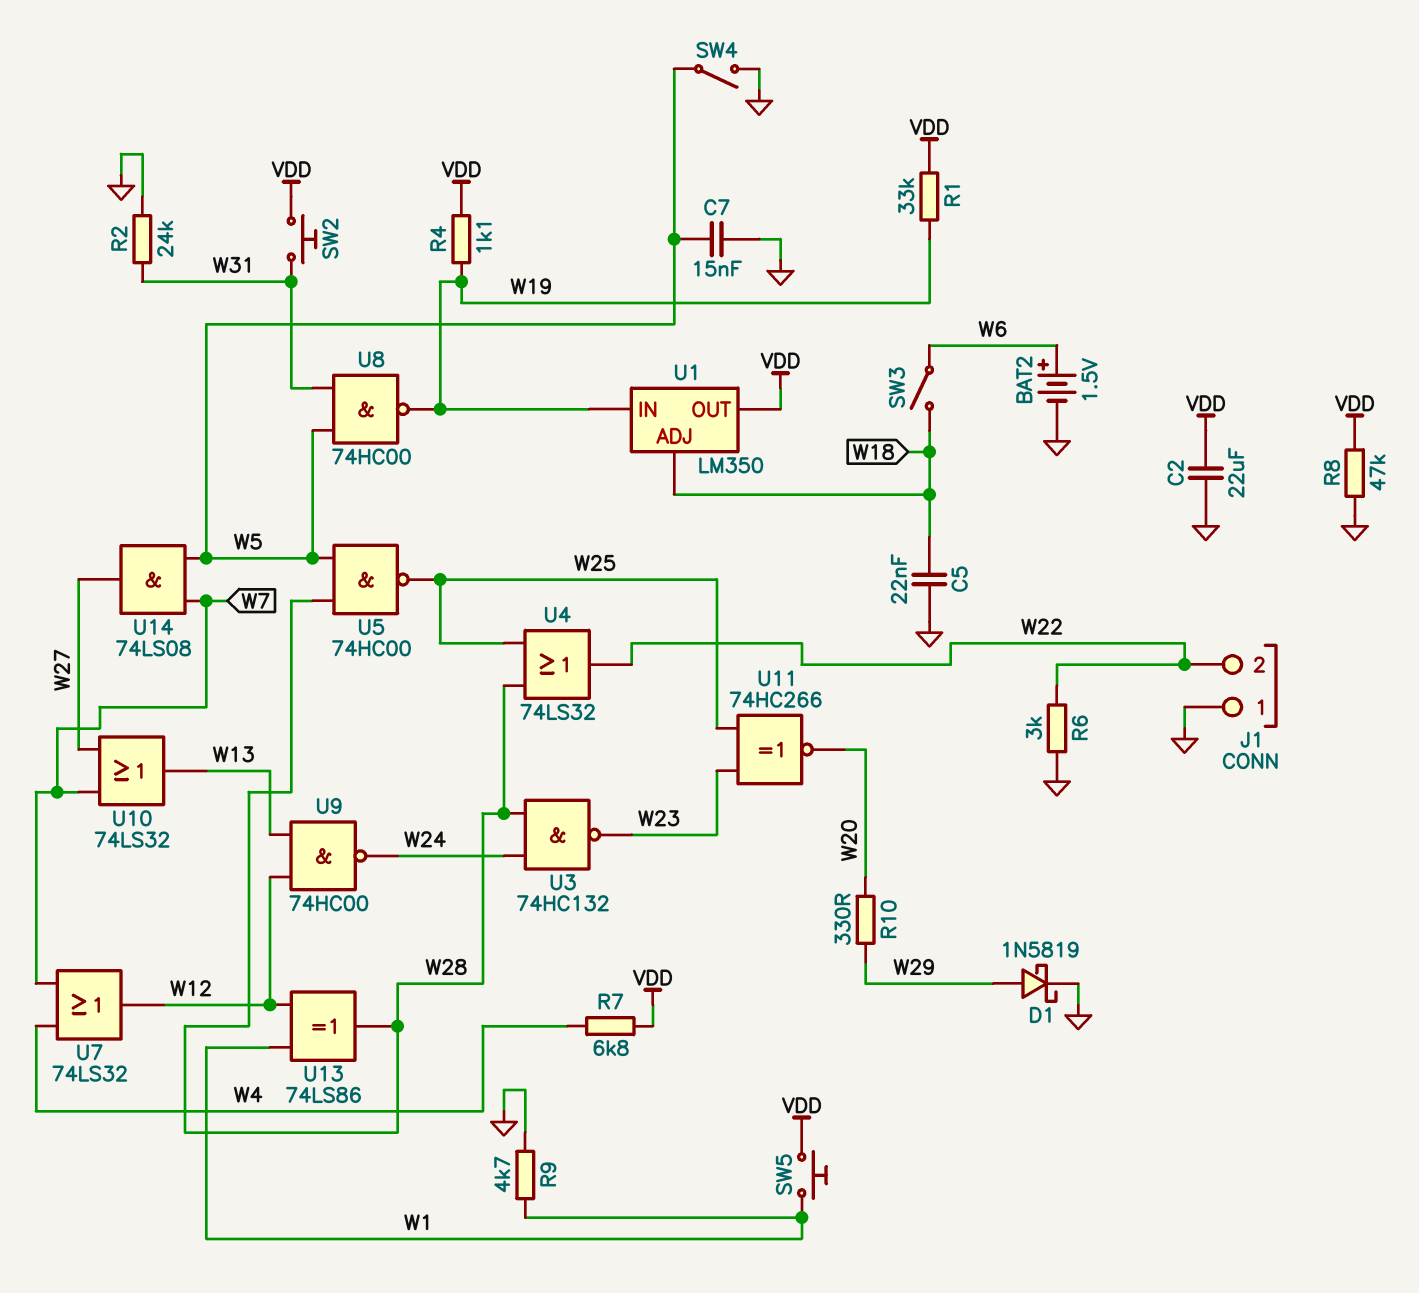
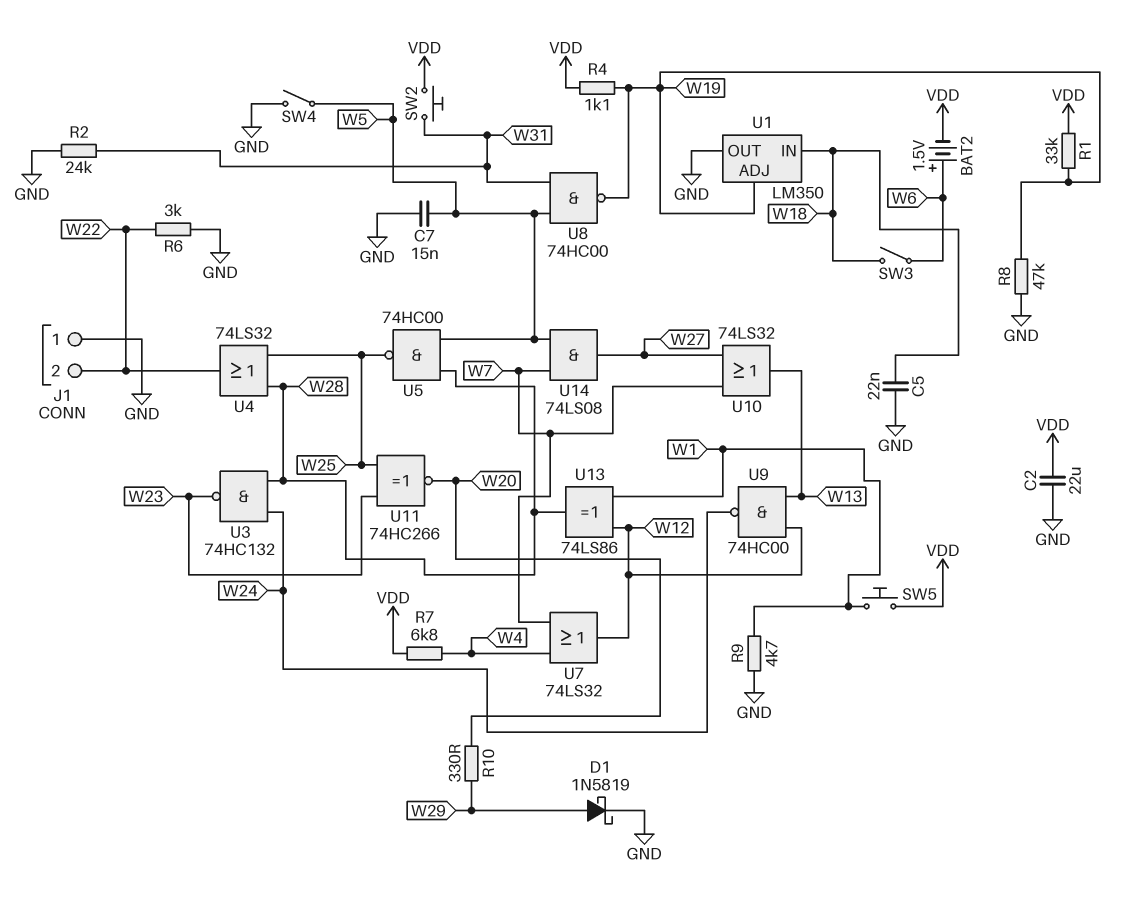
BAT2: 1.5V (plus W6, minus GND) -> 1.5V (plus W6, minus VDD)
R8: 47k (GND, VDD) -> 47k (GND, W19)
U1 pin ADJ: W18 -> W19
U1 pin IN: W19 -> W18
U1 pin OUT: VDD -> GND

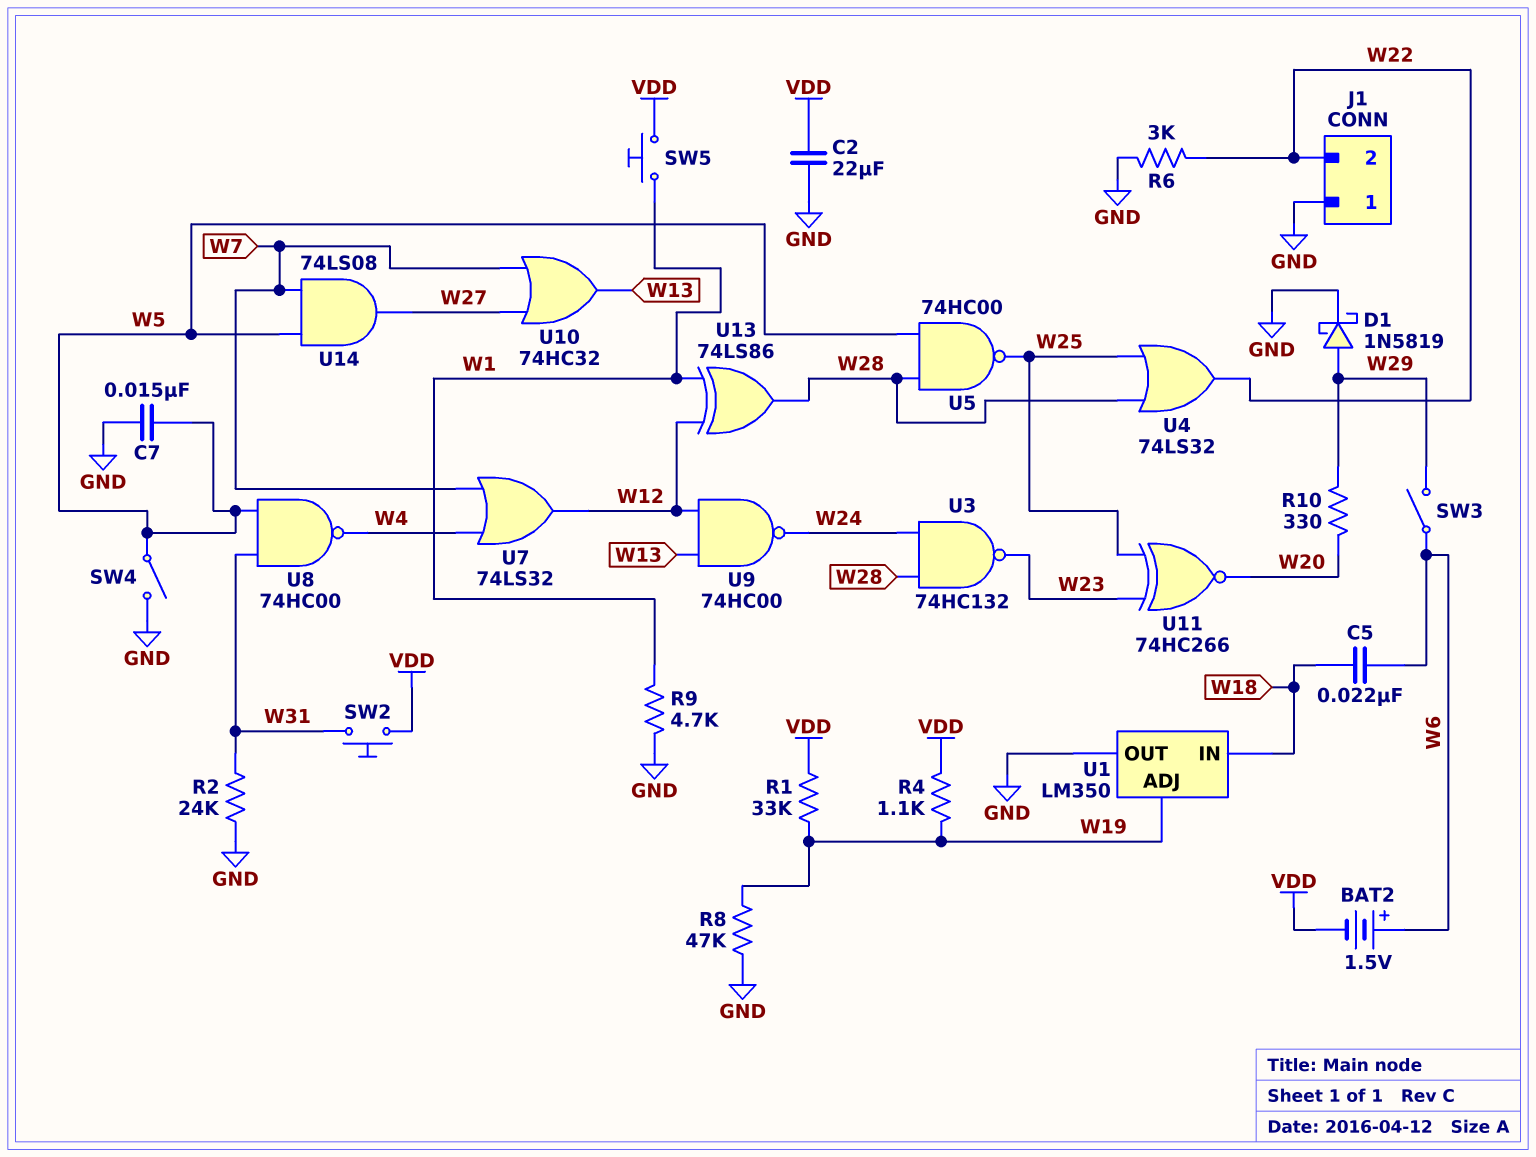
C5: 22nF (GND, W18) -> 22nF (W6, W18)
R7: 6.8k (VDD, W4) -> none
SW3: switch (W6, W18) -> switch (W6, W29)
U8: NAND 74HC00 (in W5, in W31, out W19) -> NAND 74HC00 (in W5, in W31, out W4)
U10: OR 74LS32 (in W7, in W27, out W13) -> OR 74HC32 (in W7, in W27, out W13)

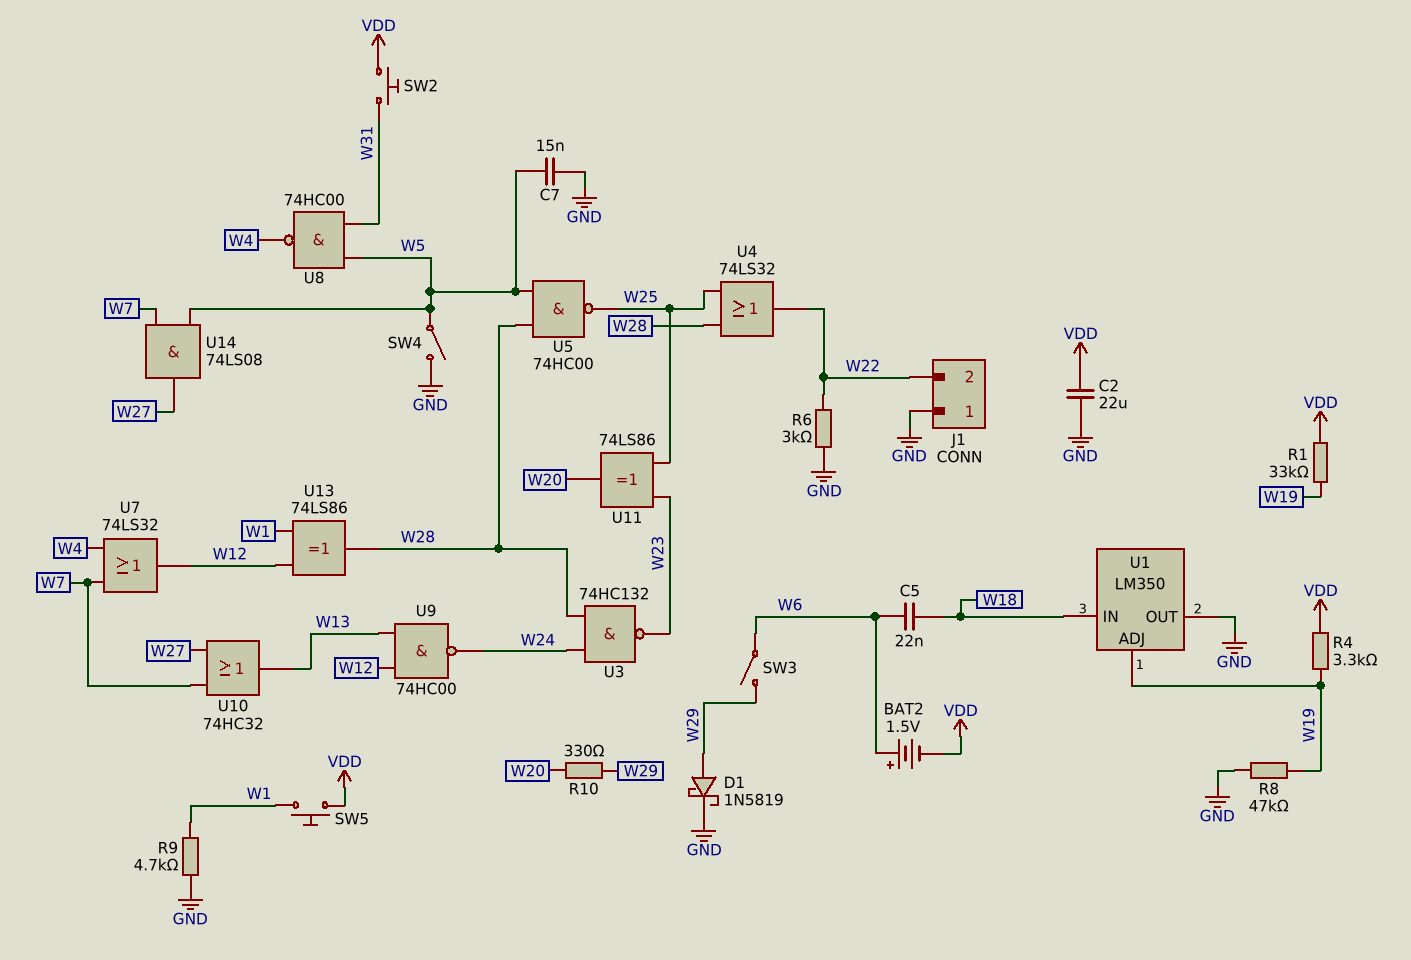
R2: 24k (GND, W31) -> none
R4: 1.1k (VDD, W19) -> 3.3k (VDD, W19)
U11: XNOR 74HC266 (in W23, in W25, out W20) -> XOR 74LS86 (in W23, in W25, out W20)

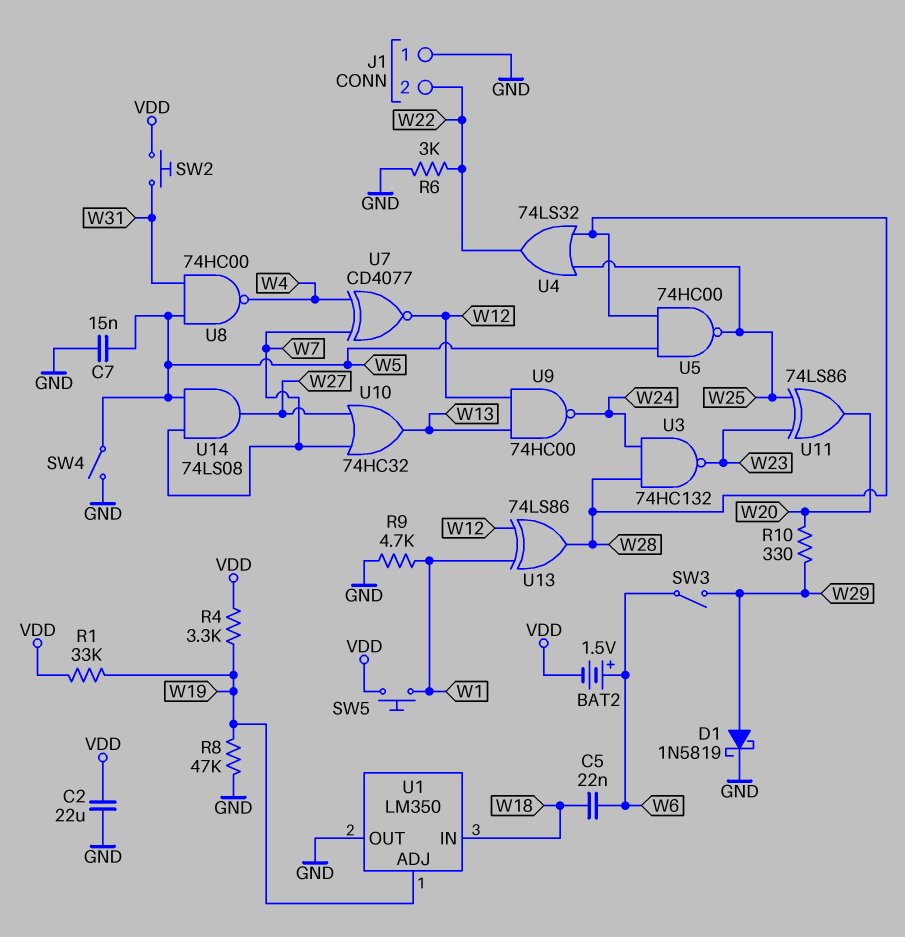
U7: OR 74LS32 (in W4, in W7, out W12) -> XNOR CD4077 (in W4, in W7, out W12)

